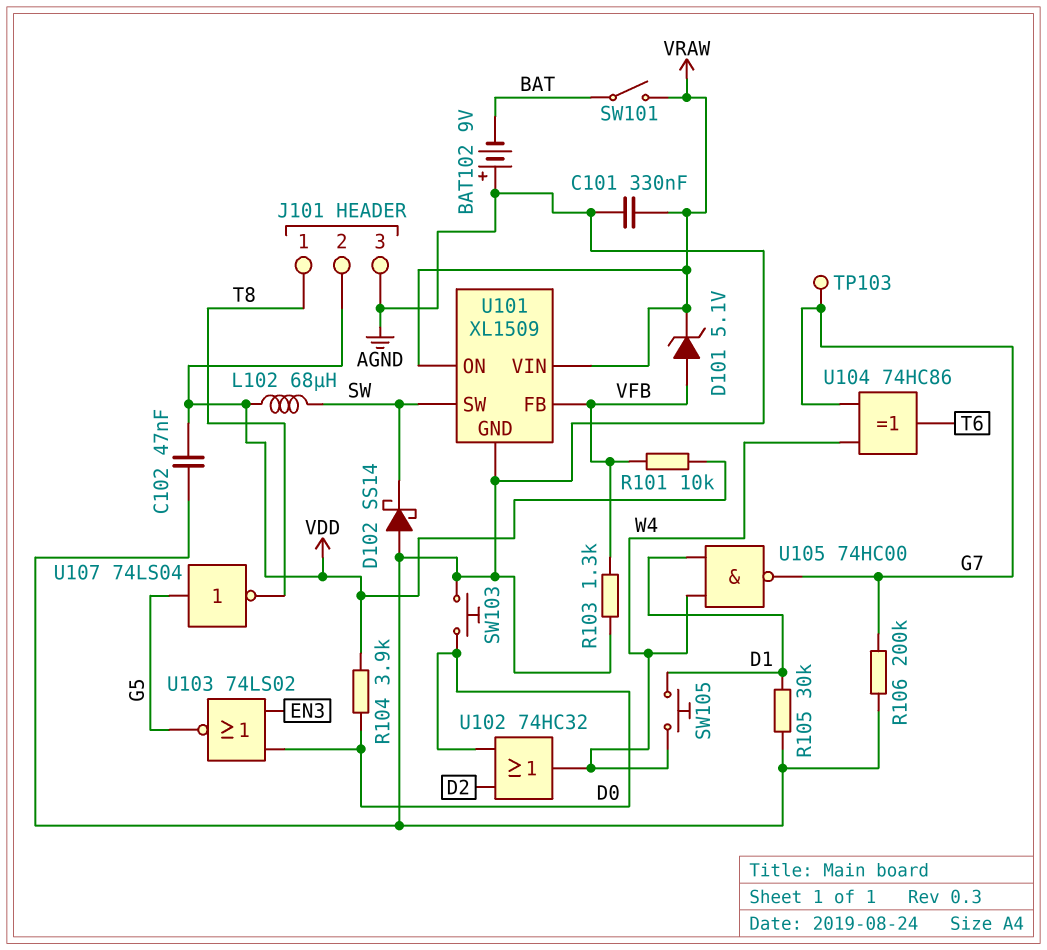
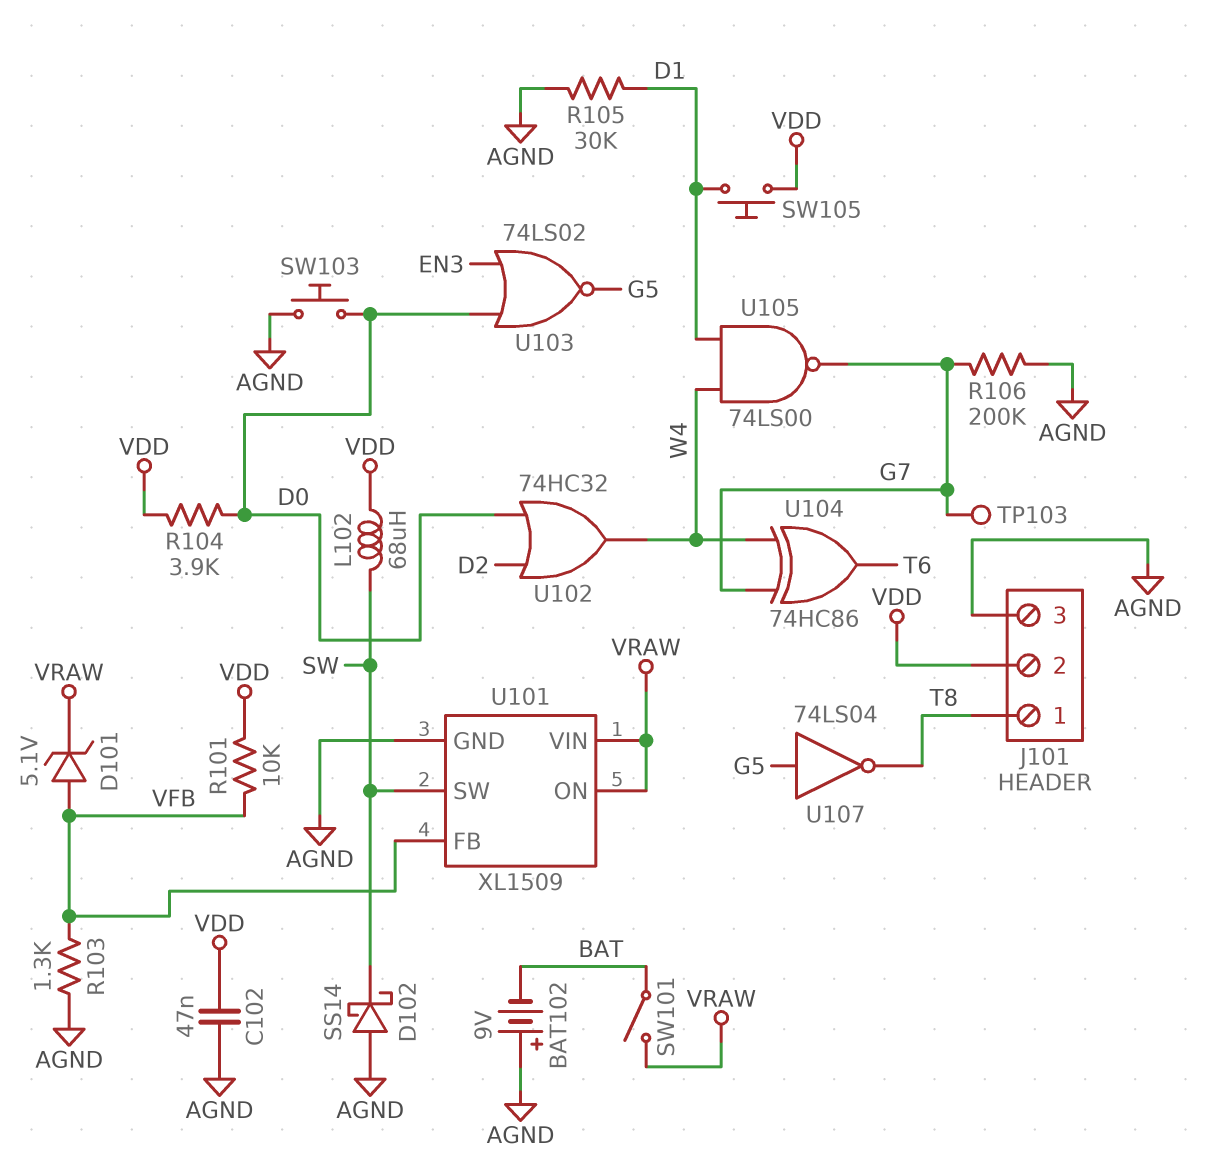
C101: 330nF (AGND, VRAW) -> none
SW105: button (D1, W4) -> button (D1, VDD)
U105: NAND 74HC00 (in D1, in W4, out G7) -> NAND 74LS00 (in D1, in W4, out G7)

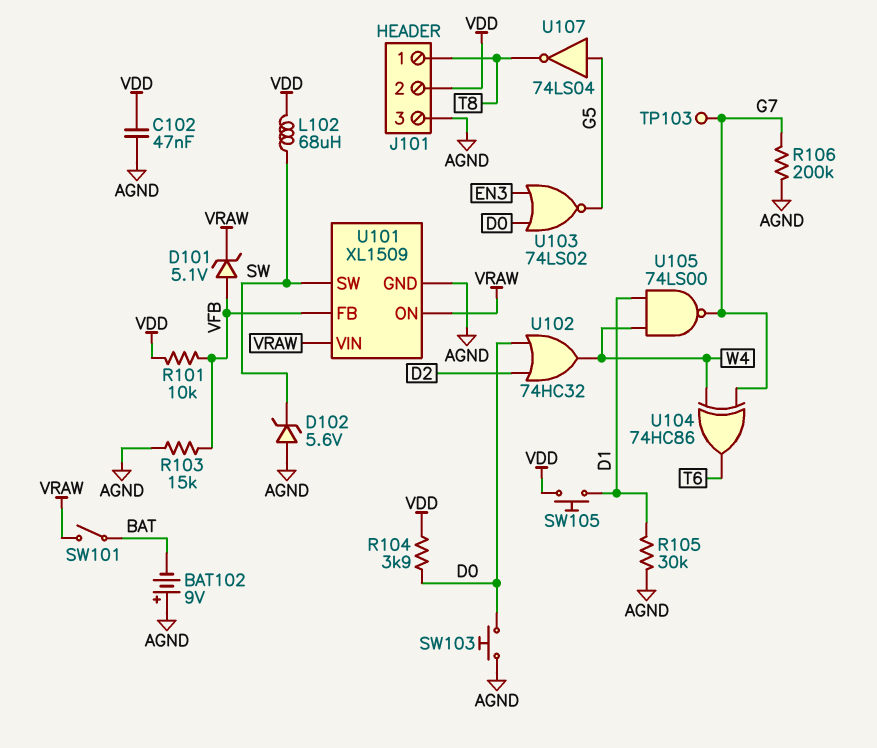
D102: schottky SS14 (A AGND, K SW) -> zener 5.6V (A AGND, K SW)
R103: 1.3k (AGND, VFB) -> 15k (AGND, VFB)

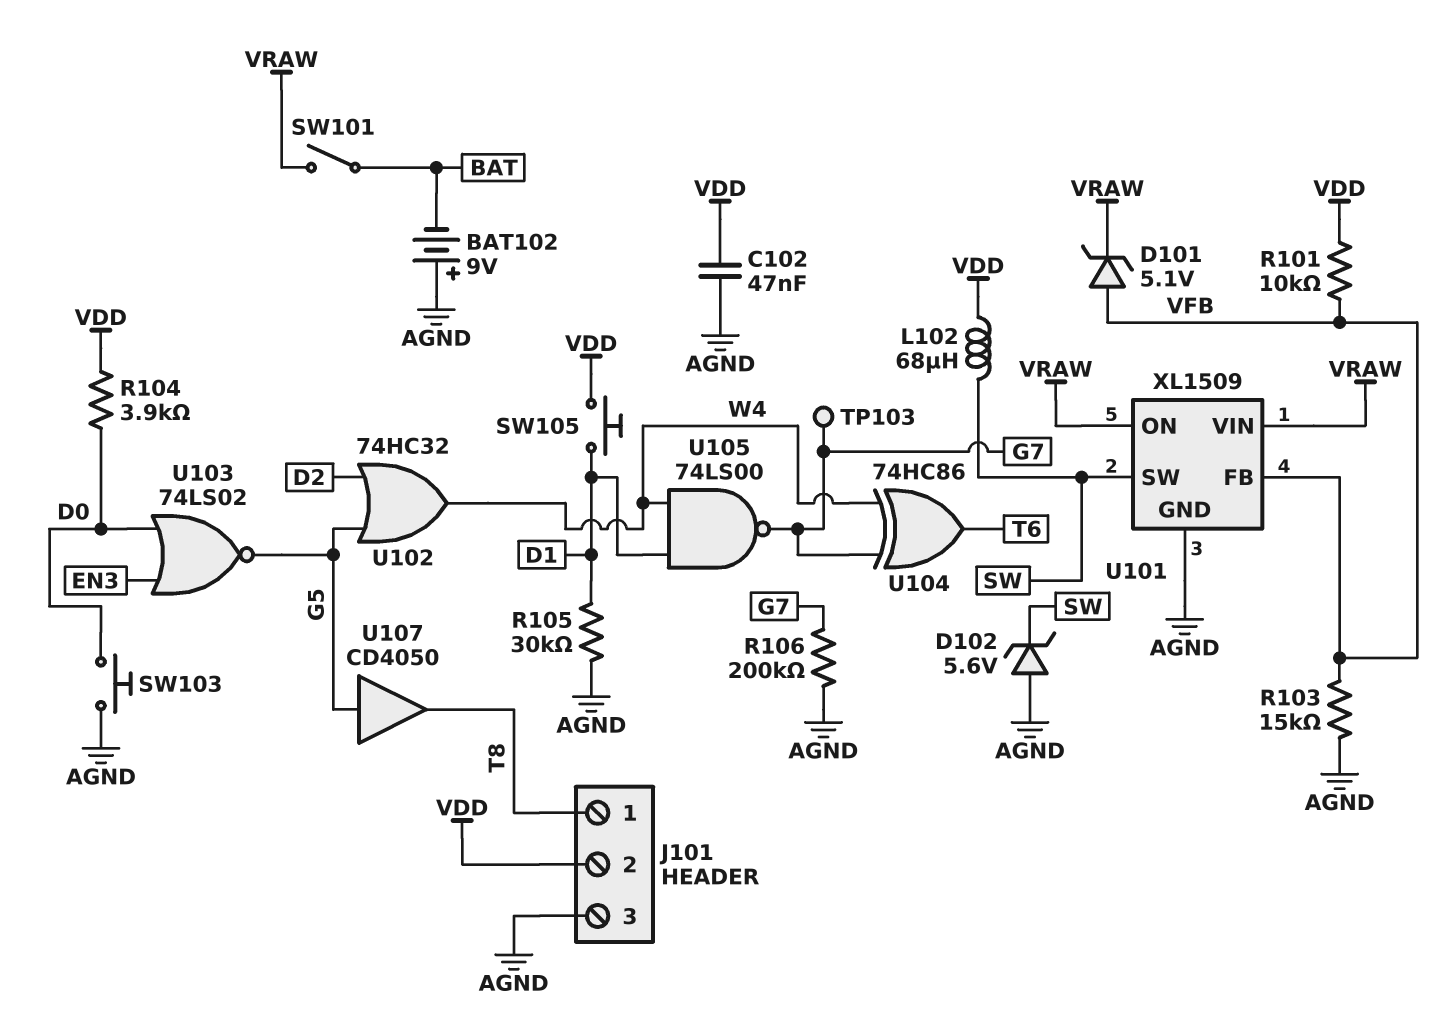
U102: OR 74HC32 (in D0, in D2, out W4) -> OR 74HC32 (in D2, in G5, out W4)
U107: NOT 74LS04 (in G5, out T8) -> buffer CD4050 (in G5, out T8)

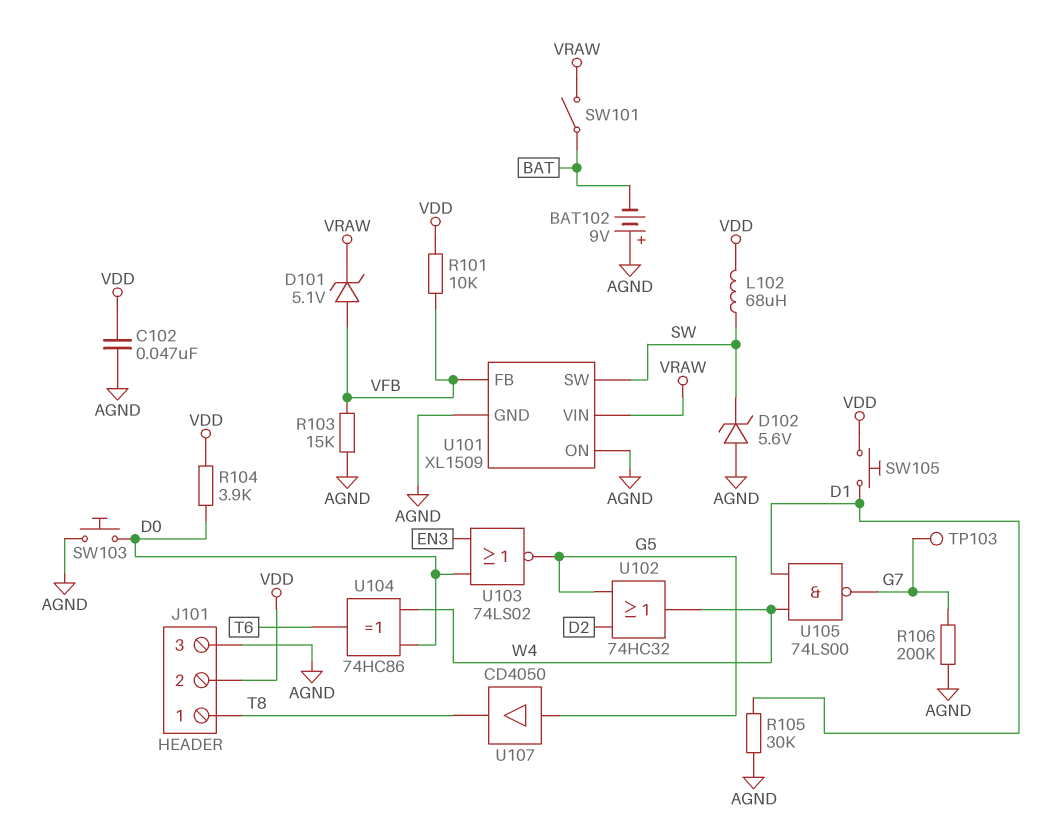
U101 pin ON: VRAW -> AGND
U104: XOR 74HC86 (in G7, in W4, out T6) -> XOR 74HC86 (in D0, in W4, out T6)

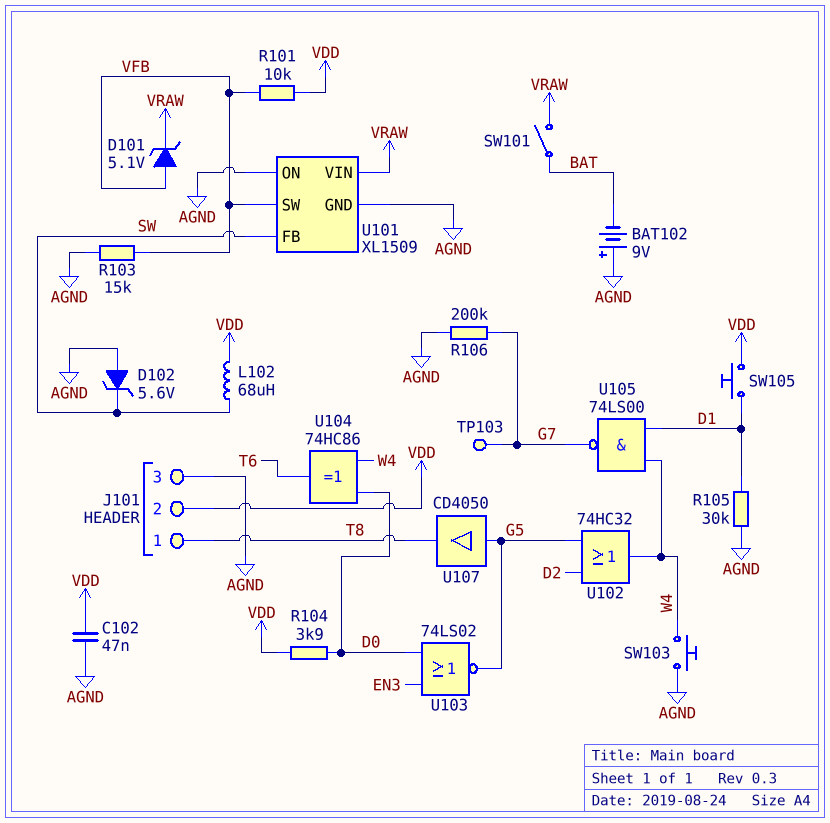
SW103: button (AGND, D0) -> button (AGND, W4)
U101 pin FB: VFB -> SW
U101 pin SW: SW -> VFB

